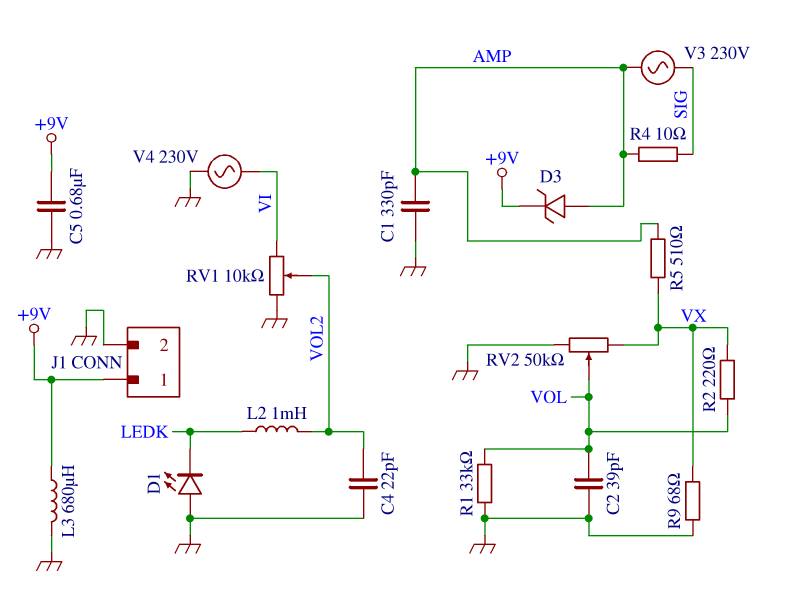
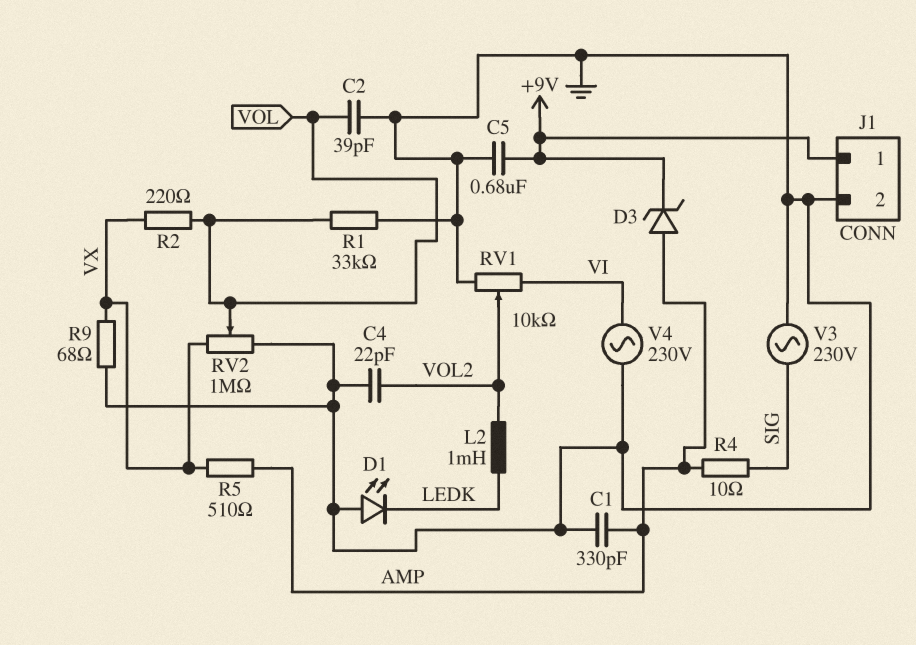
L3: 680uH (+9V, GND) -> none
RV2: 50k (GND, VX, wiper VOL) -> 1M (GND, VX, wiper VOL)
V3: AC 230V (AMP, SIG) -> AC 230V (GND, SIG)

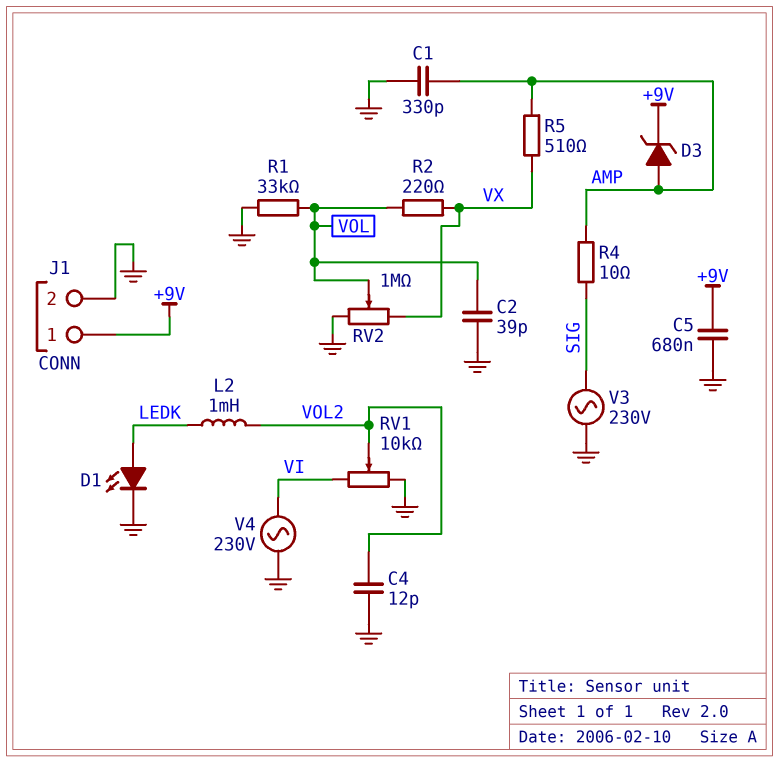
C4: 22pF (GND, VOL2) -> 12pF (GND, VOL2)
D1: LED (A GND, K LEDK) -> LED (A LEDK, K GND)
R9: 68 (GND, VX) -> none

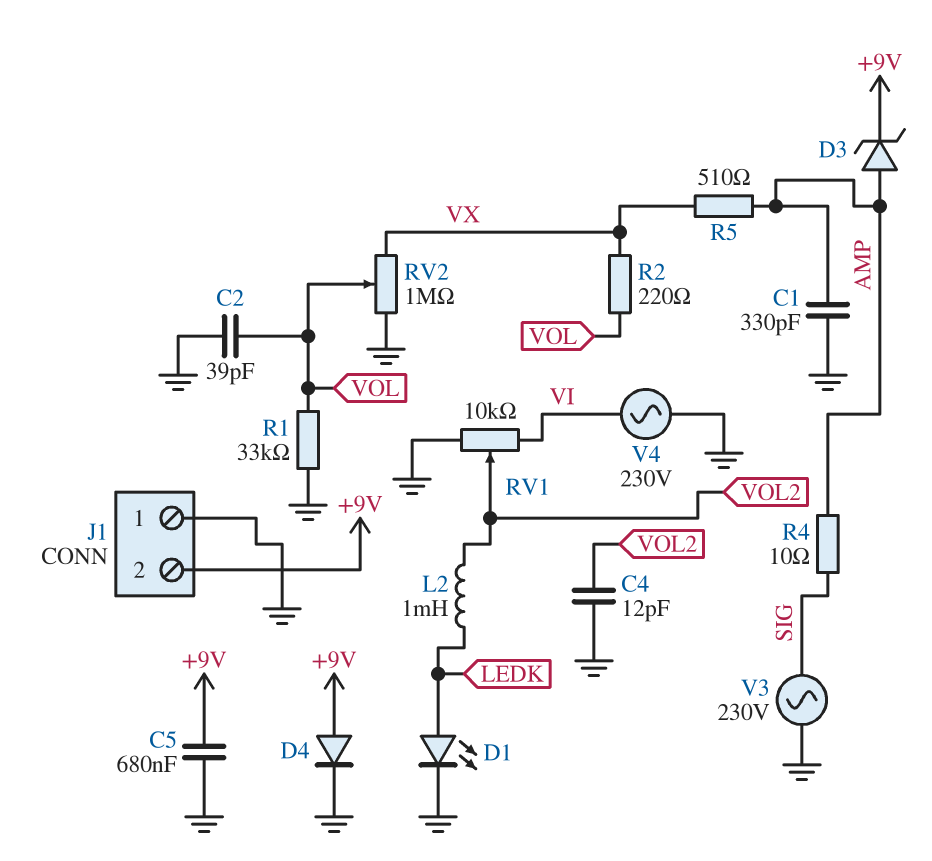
D4: none -> diode (A +9V, K GND)
J1 pin 1: +9V -> GND
J1 pin 2: GND -> +9V

